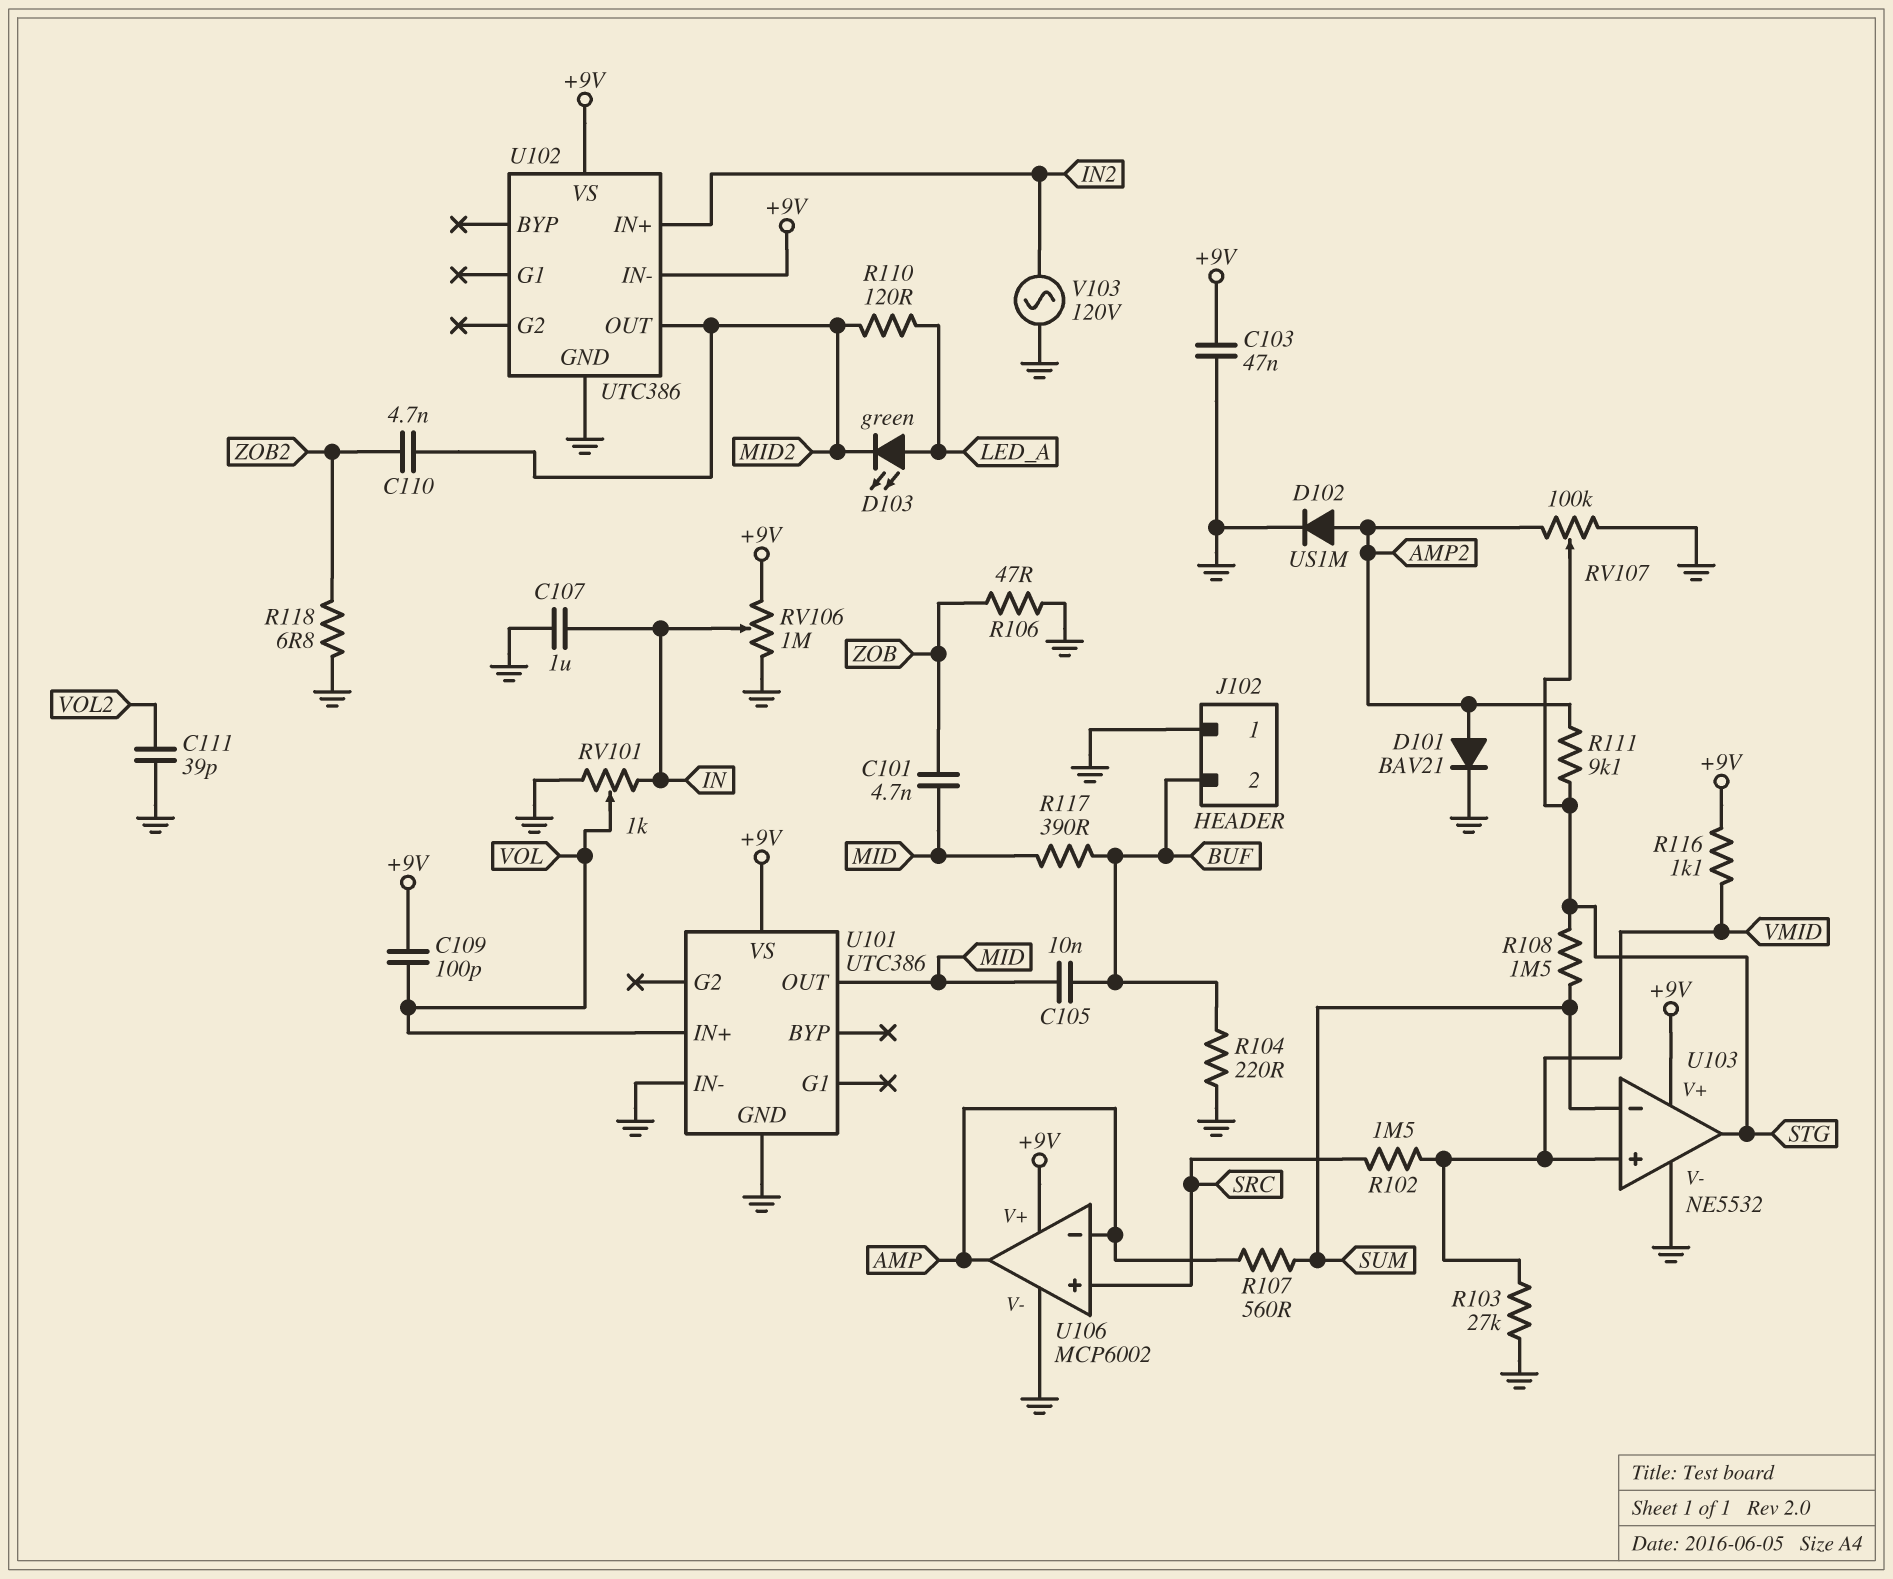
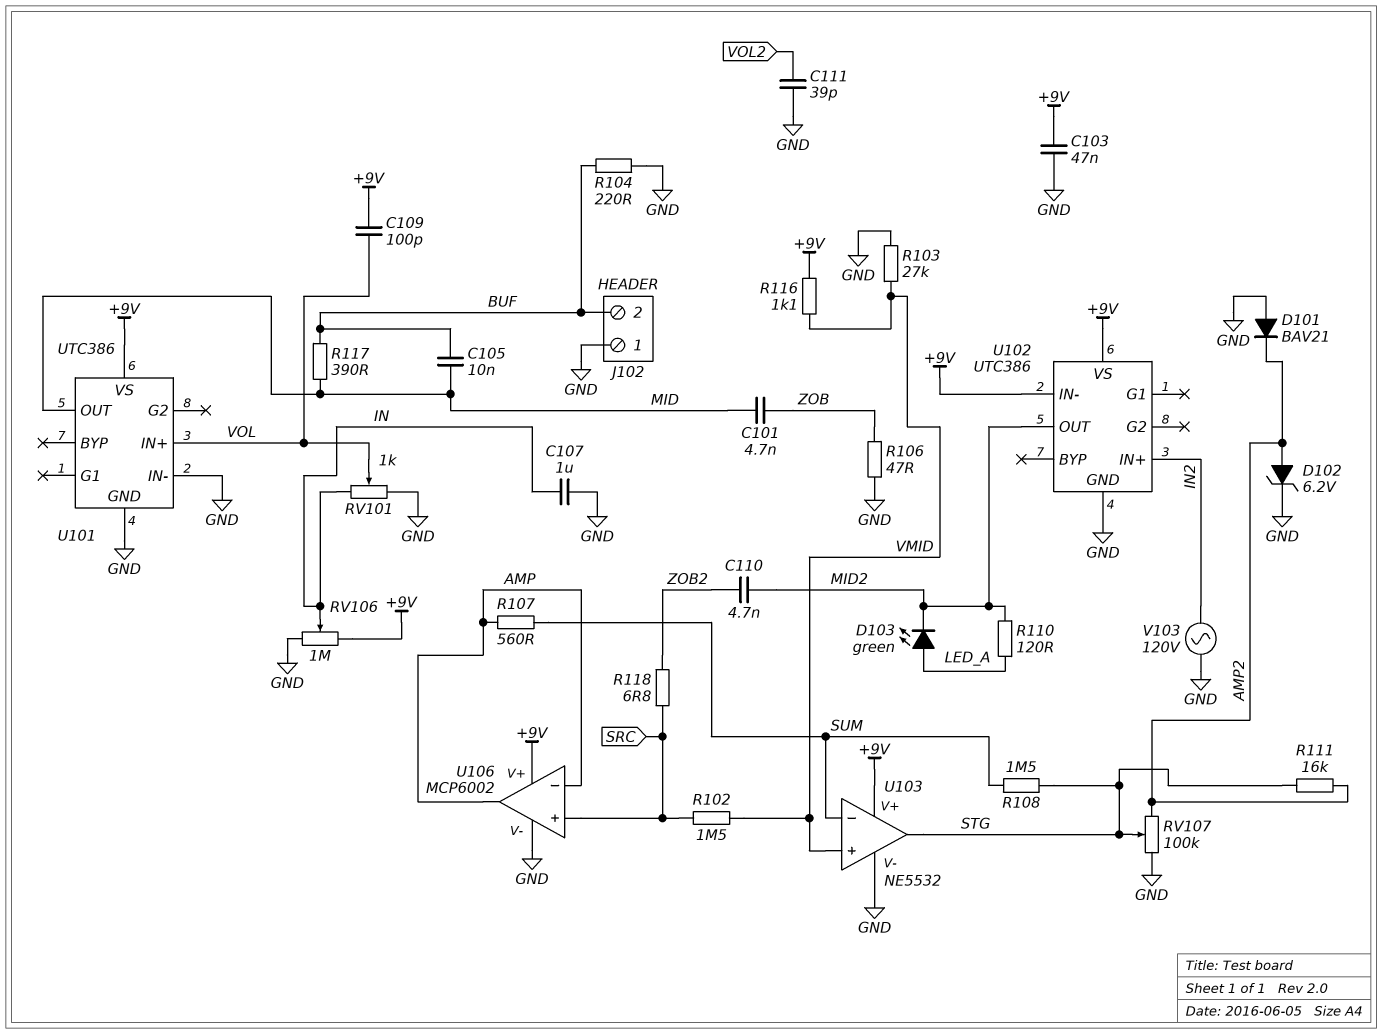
D101: diode BAV21 (A AMP2, K GND) -> diode BAV21 (A GND, K AMP2)
D102: diode US1M (A AMP2, K GND) -> zener 6.2V (A AMP2, K GND)
R111: 9.1k (AMP2, STG) -> 16k (AMP2, STG)
R118: 6.8 (GND, ZOB2) -> 6.8 (SRC, ZOB2)

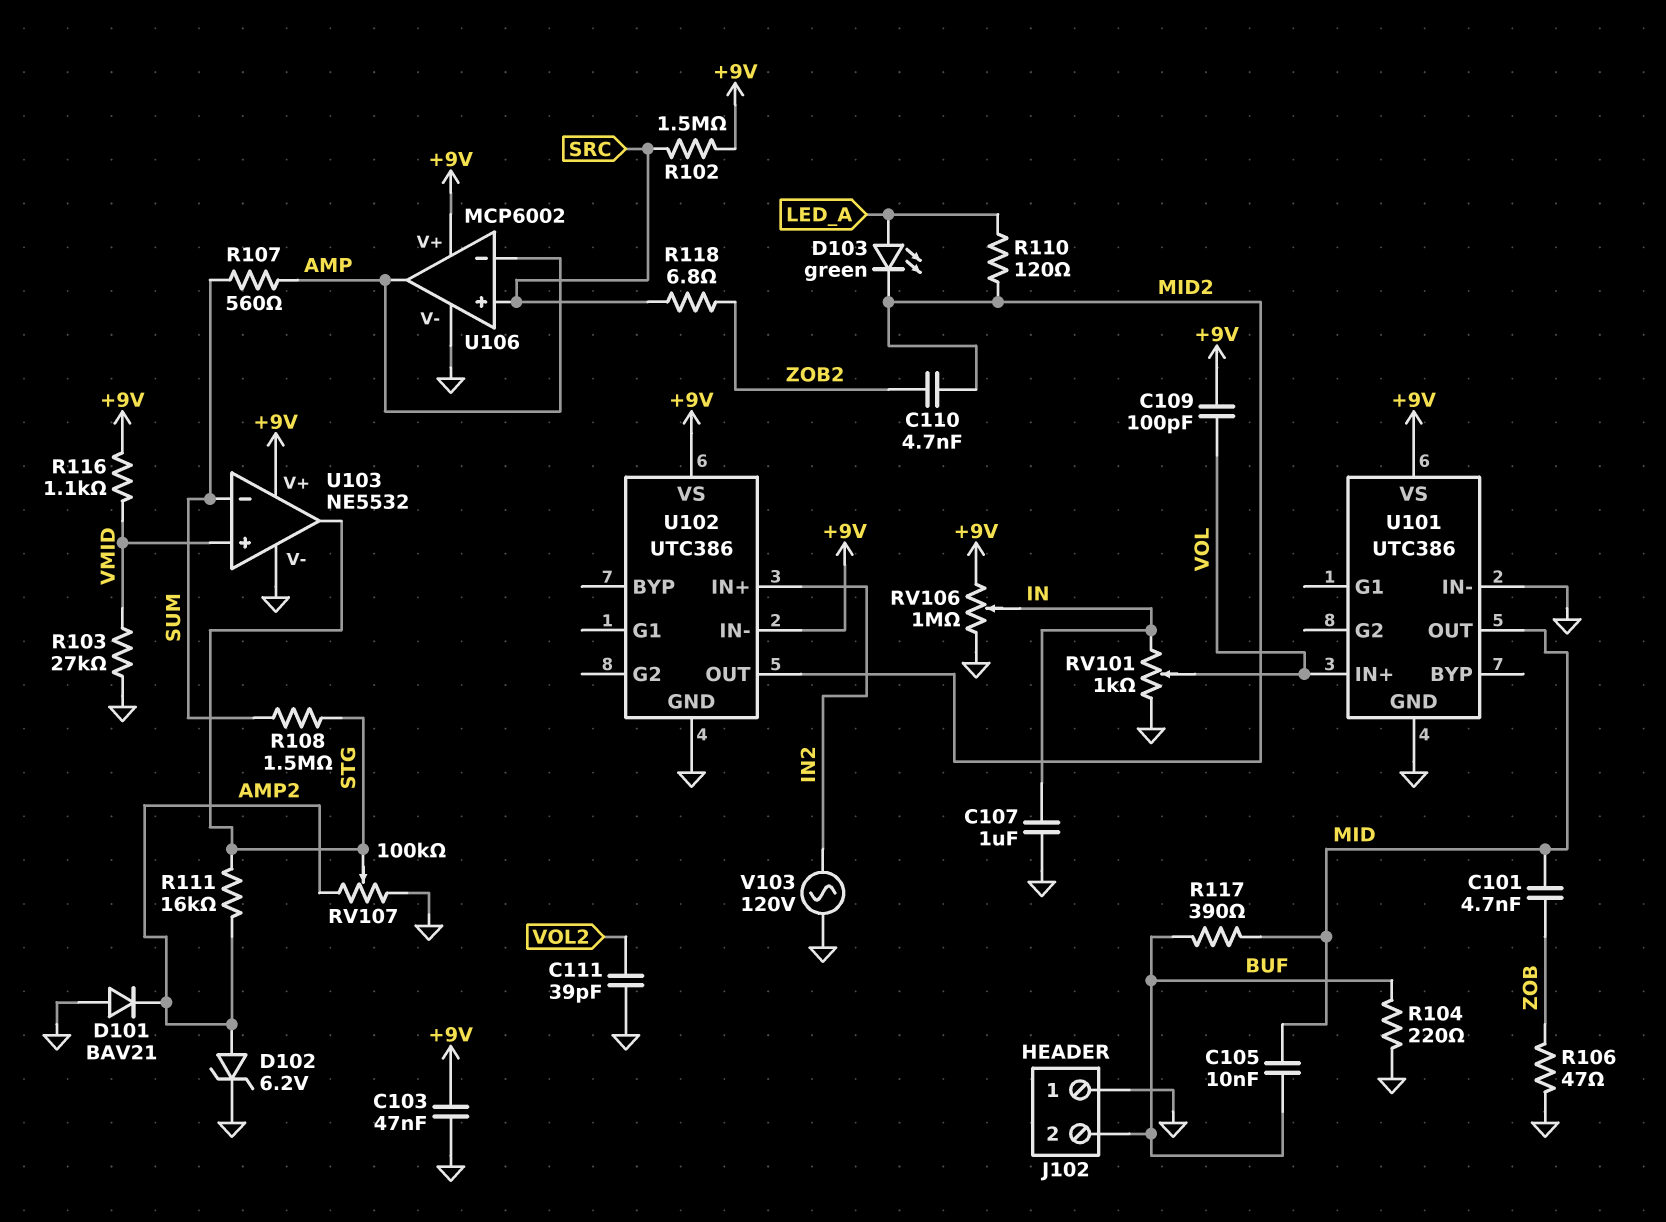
R102: 1.5M (SRC, VMID) -> 1.5M (+9V, SRC)

